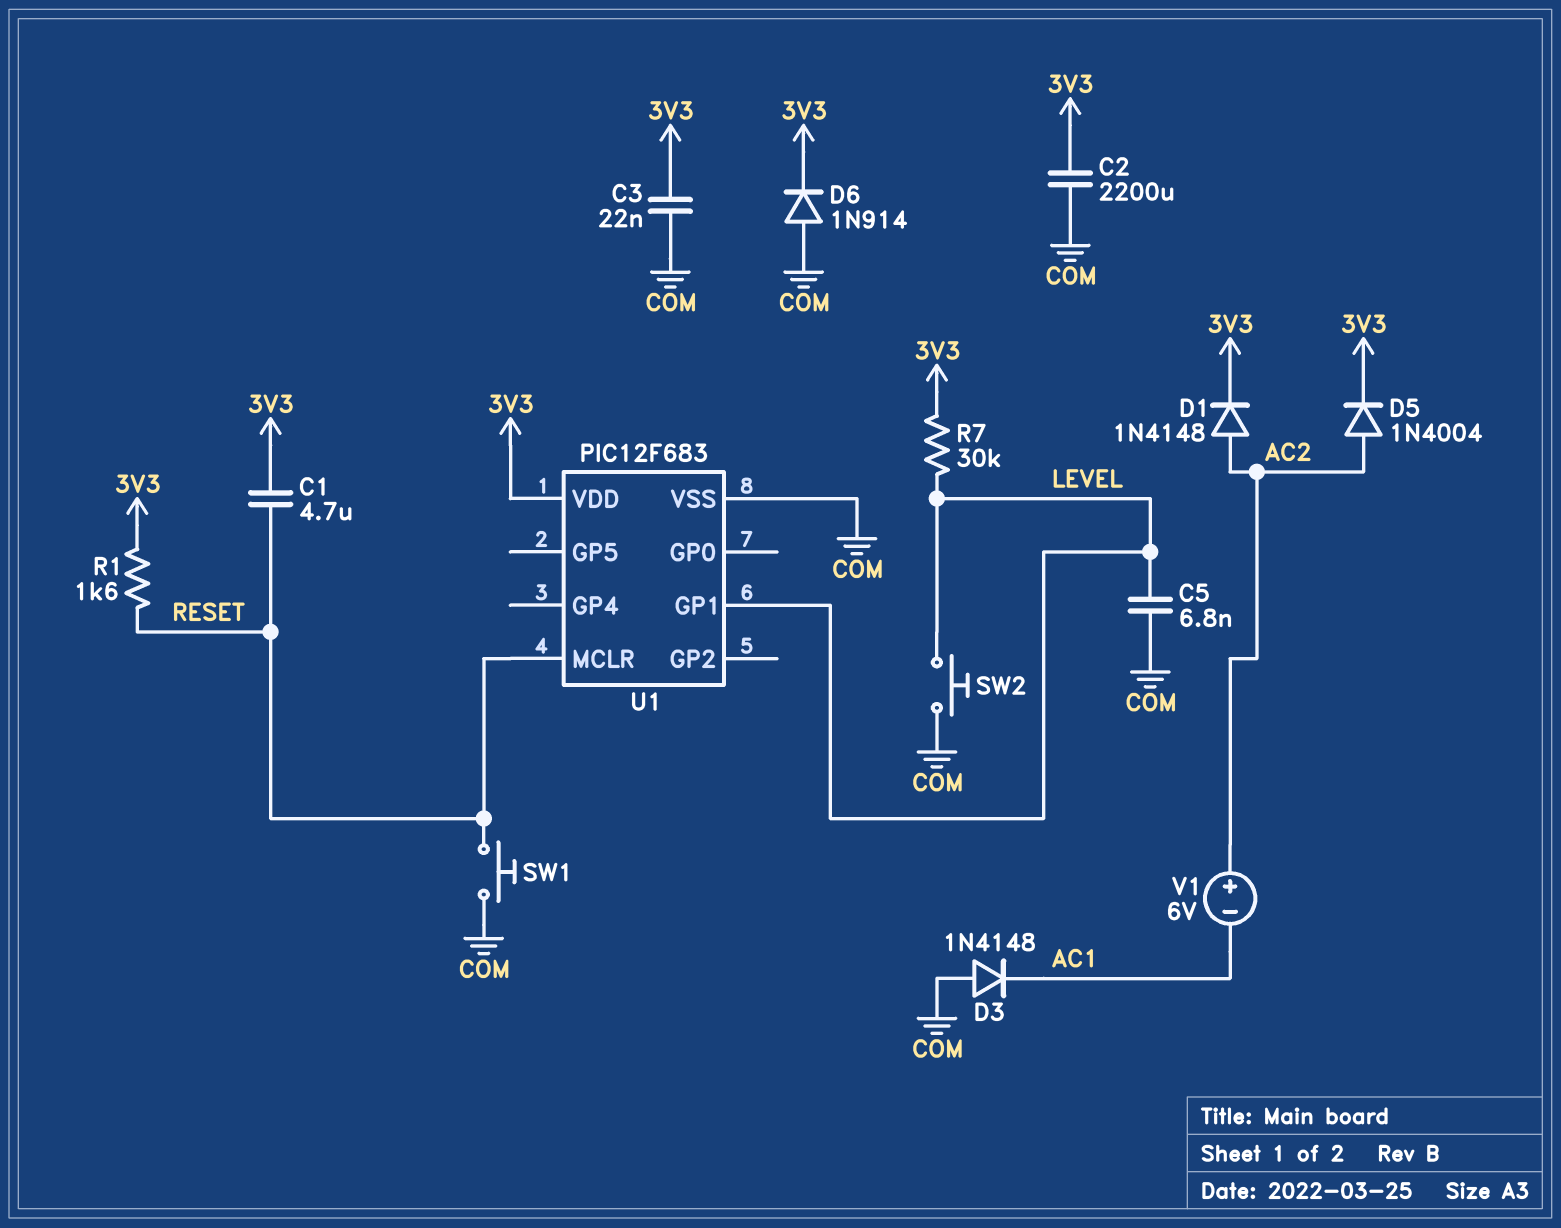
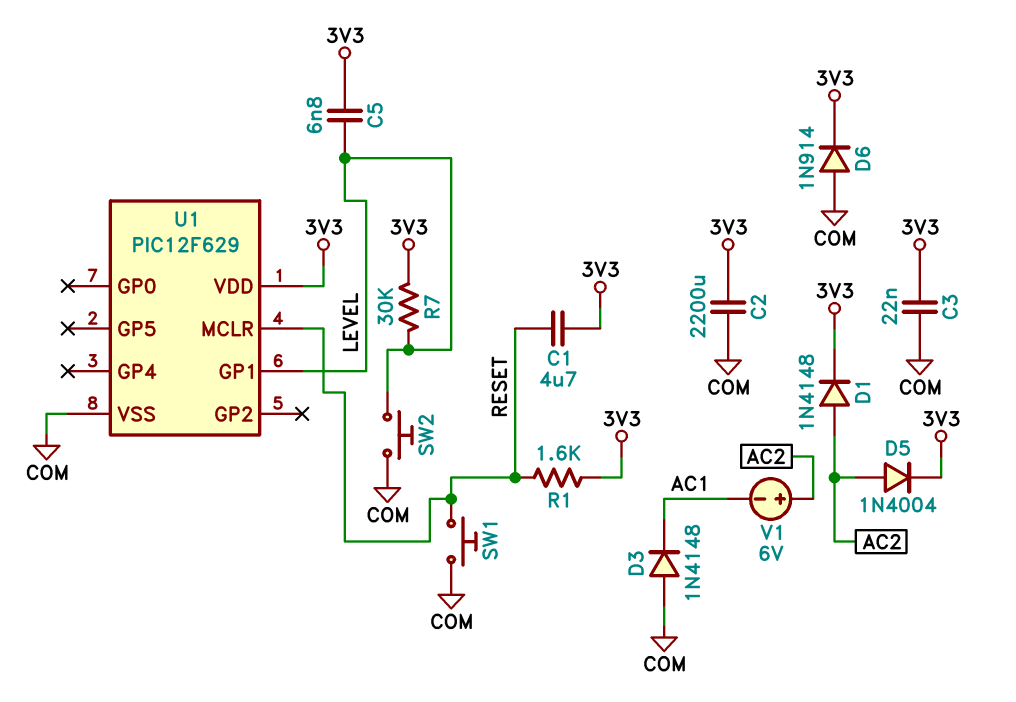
C5: 6.8nF (COM, LEVEL) -> 6.8nF (3V3, LEVEL)
U1: PIC12F683 -> PIC12F629

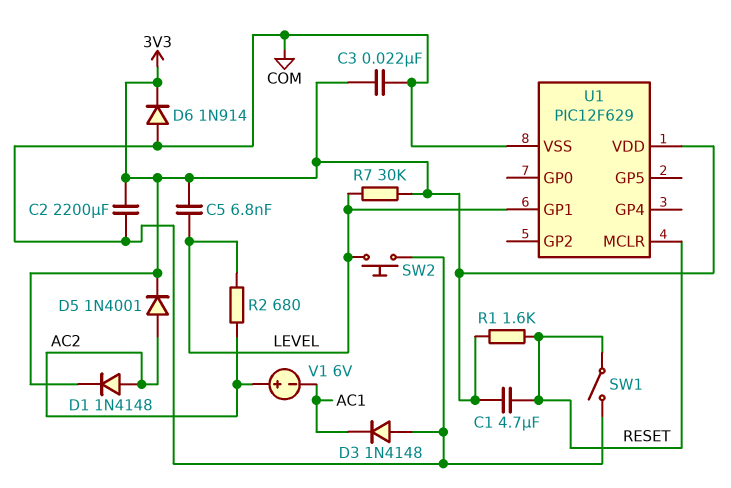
D5: diode 1N4004 (A AC2, K 3V3) -> diode 1N4001 (A AC2, K 3V3)
R2: none -> 680 (AC2, LEVEL)
SW1: button (COM, RESET) -> switch (COM, RESET)

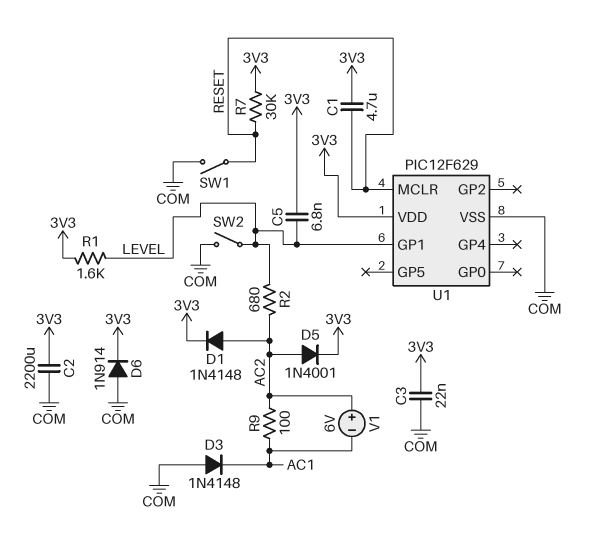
R1: 1.6k (3V3, RESET) -> 1.6k (3V3, LEVEL)
R7: 30k (3V3, LEVEL) -> 30k (3V3, RESET)
R9: none -> 100 (AC1, AC2)
SW2: button (COM, LEVEL) -> switch (COM, LEVEL)

